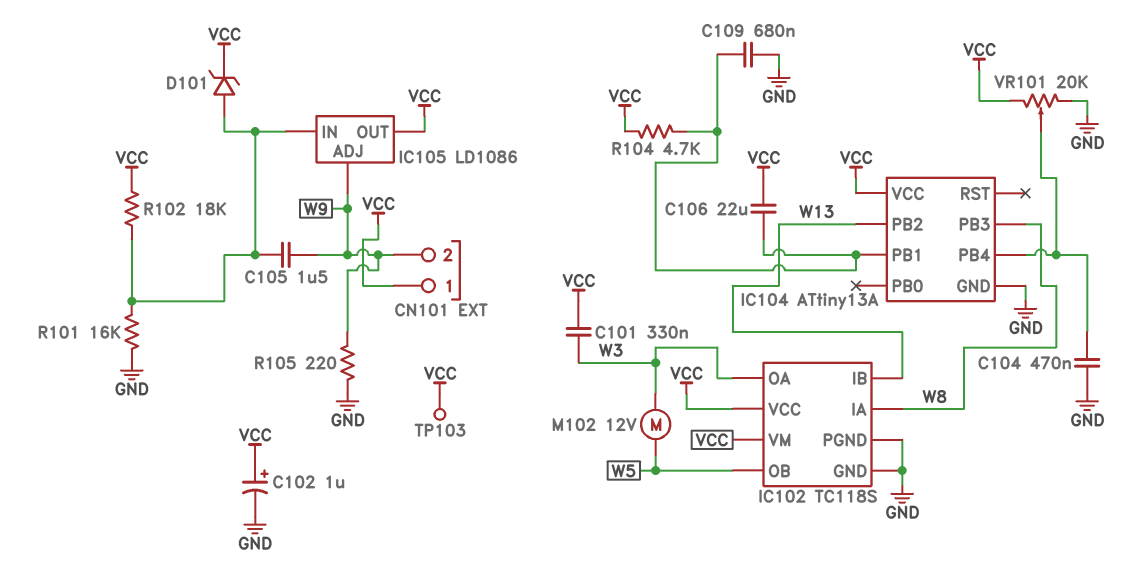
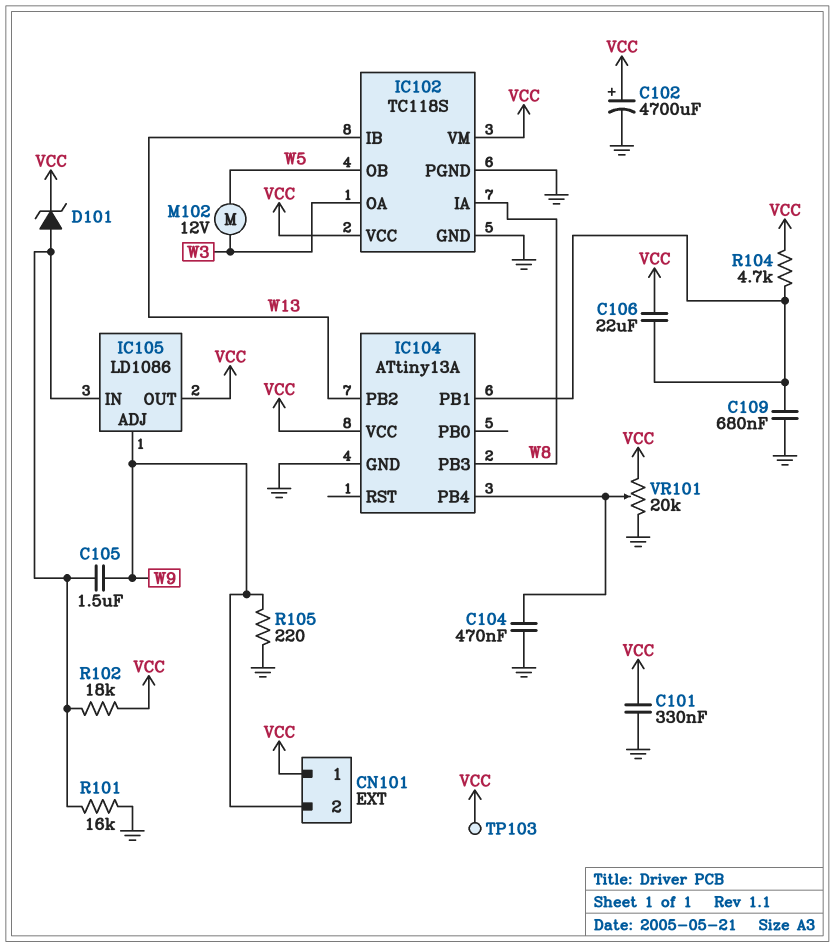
C101: 330nF (VCC, W3) -> 330nF (GND, VCC)
C102: 1uF (plus VCC, minus GND) -> 4700uF (plus VCC, minus GND)

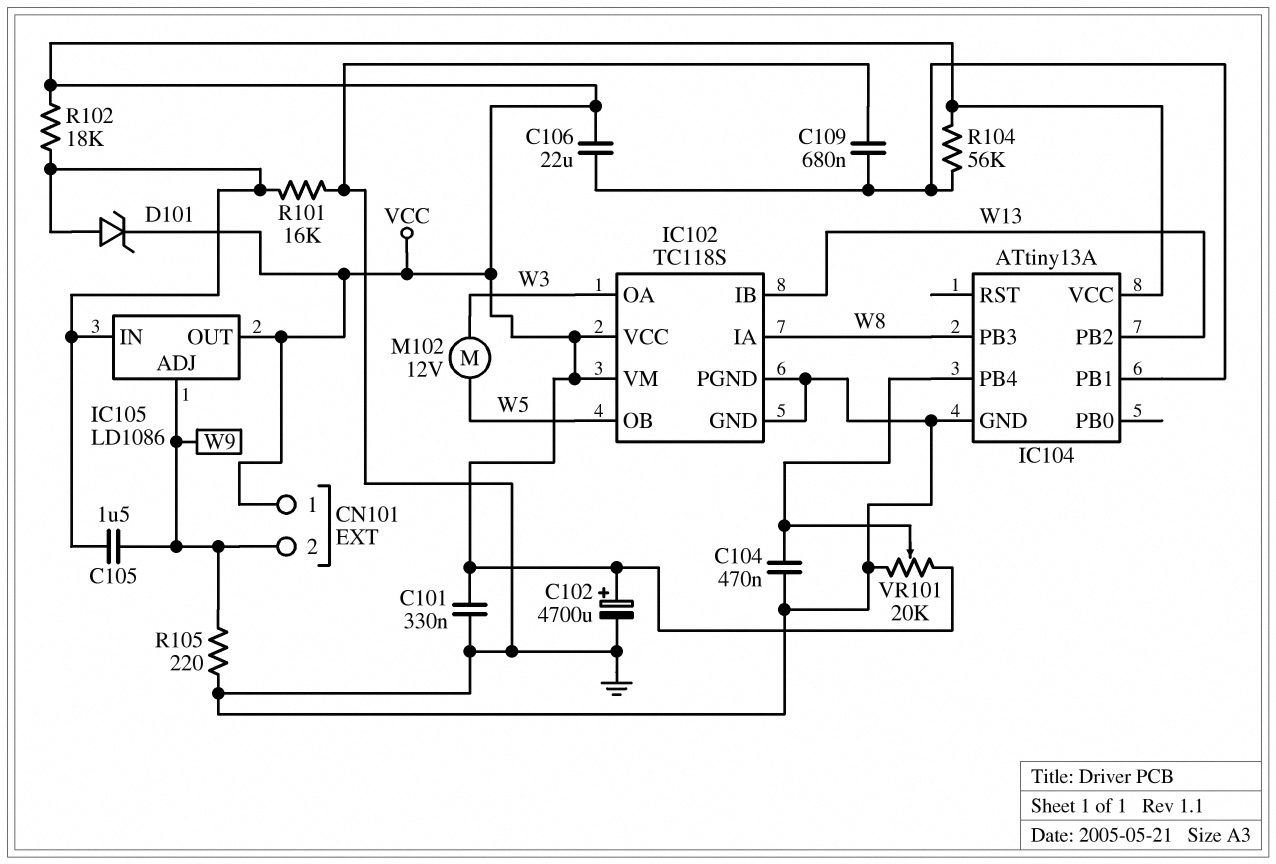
R104: 4.7k (IC104/PB1, VCC) -> 56k (IC104/PB1, VCC)
TP103: test point (VCC) -> none

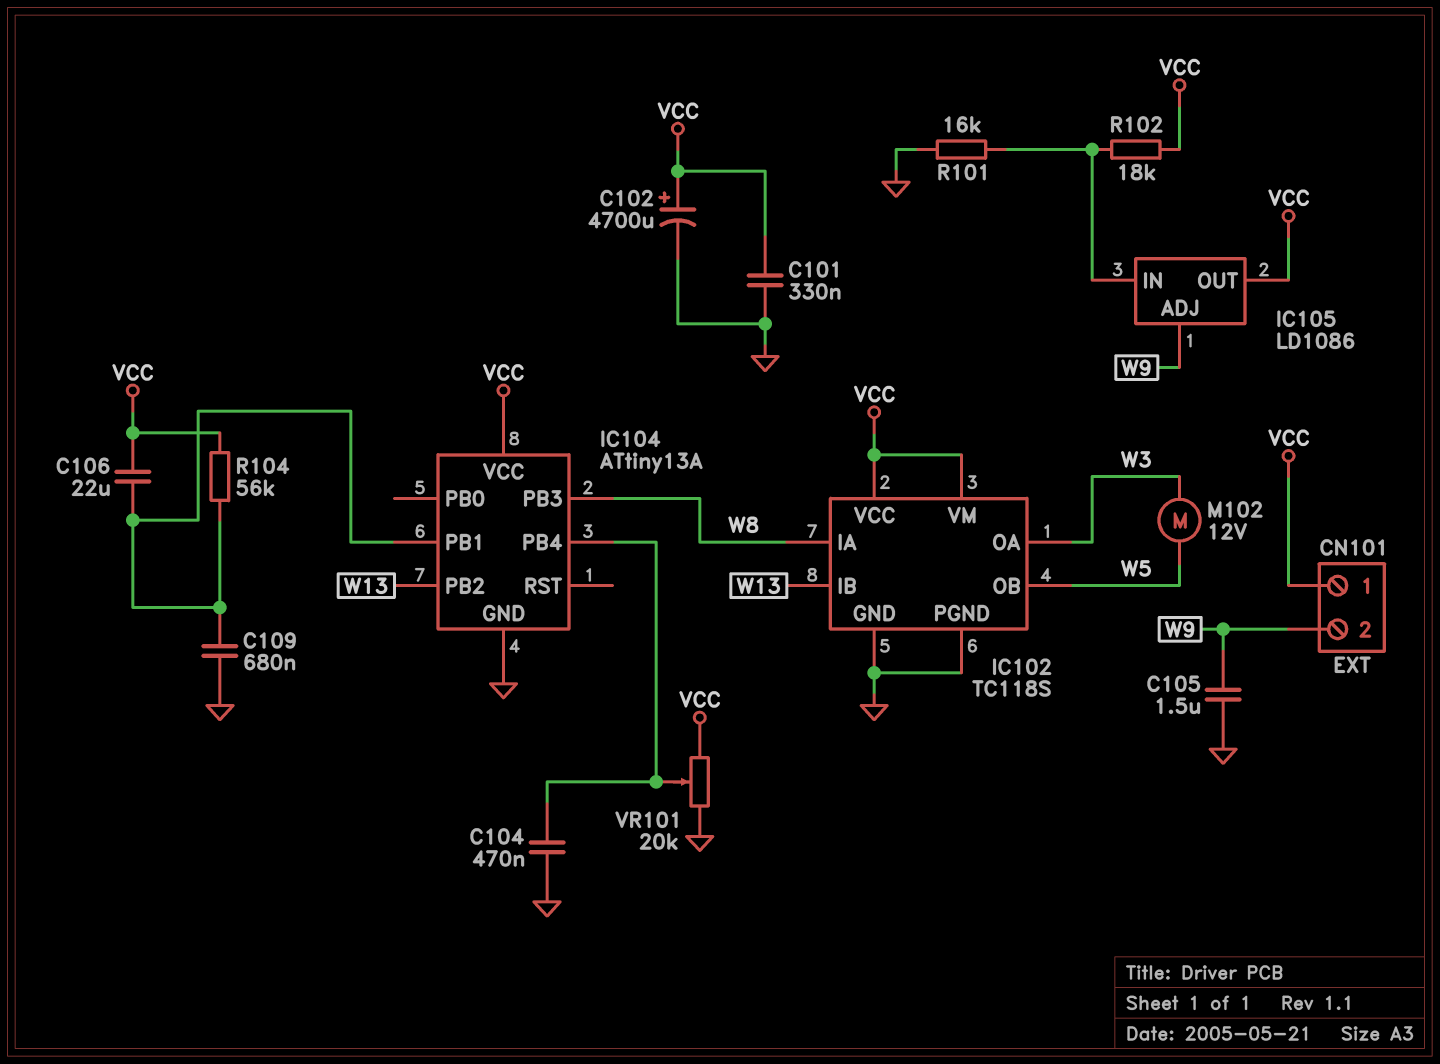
C105: 1.5uF (IC105/IN, W9) -> 1.5uF (GND, W9)
D101: zener (A IC105/IN, K VCC) -> none
R105: 220 (GND, W9) -> none

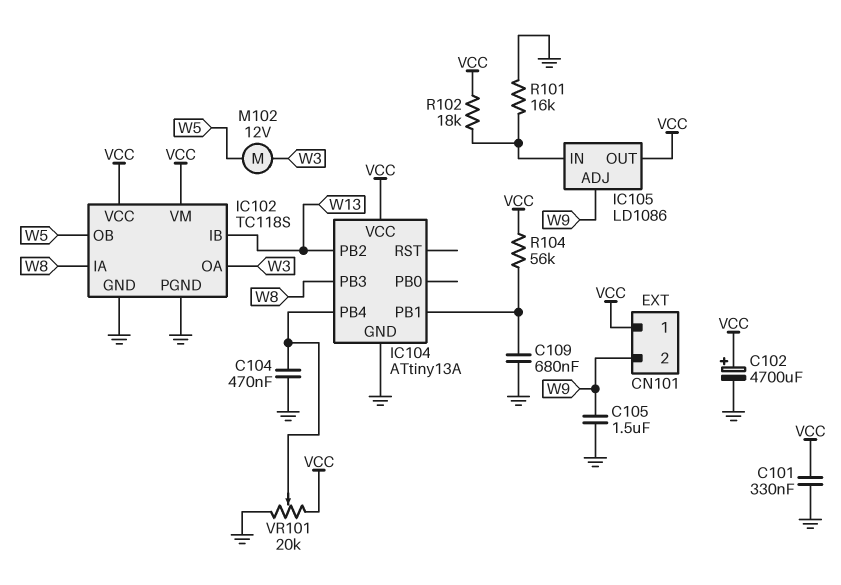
C106: 22uF (IC104/PB1, VCC) -> none

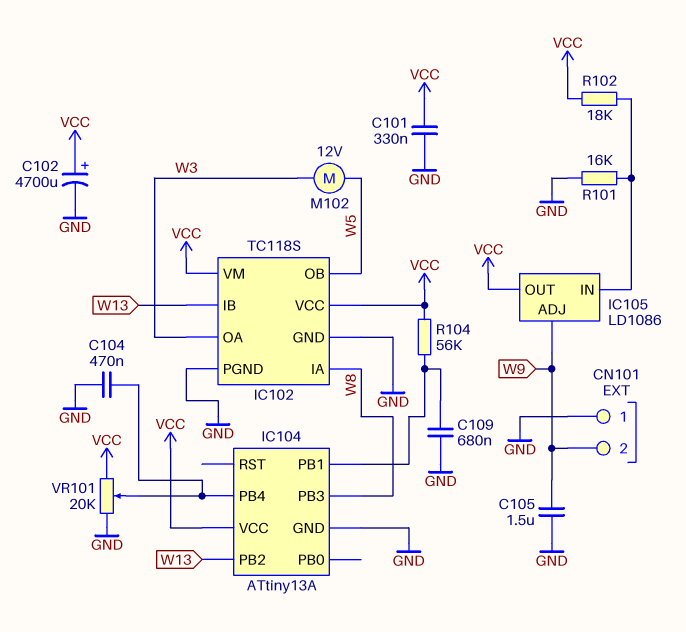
CN101 pin 1: VCC -> GND

